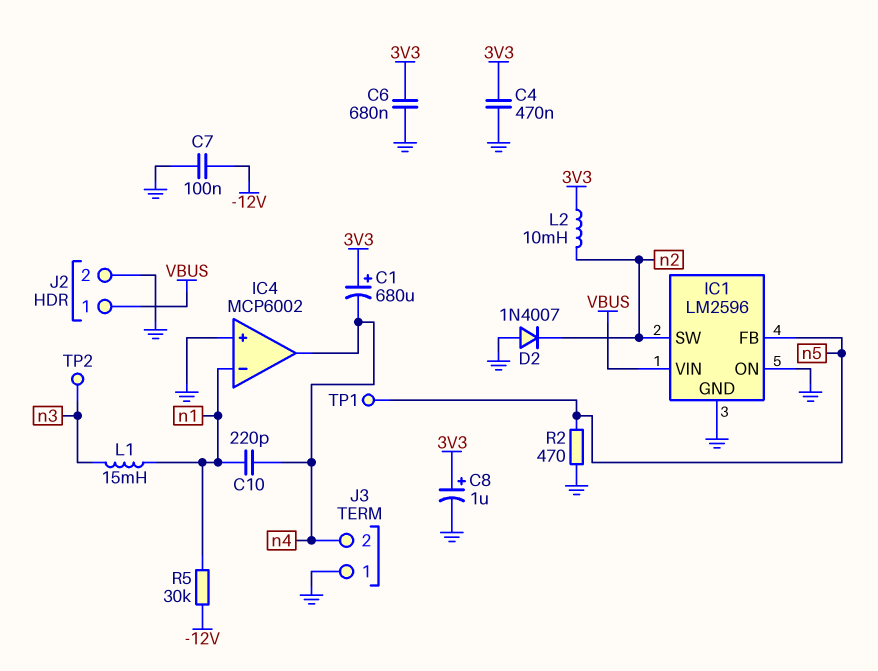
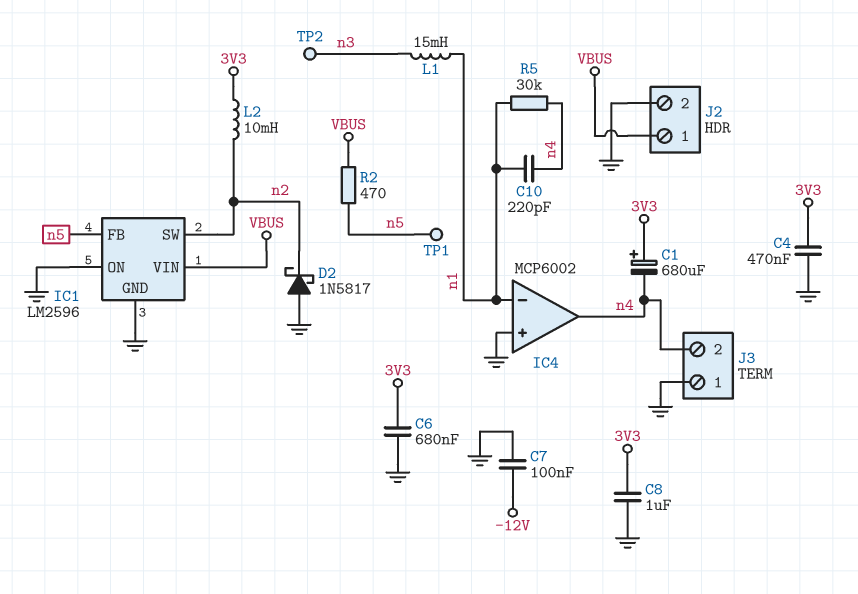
C8: 1uF (plus 3V3, minus GND) -> 1uF (3V3, GND)
D2: diode 1N4007 (A GND, K n2) -> schottky 1N5817 (A GND, K n2)
R2: 470 (GND, n5) -> 470 (VBUS, n5)
R5: 30k (-12V, n1) -> 30k (n1, n4)

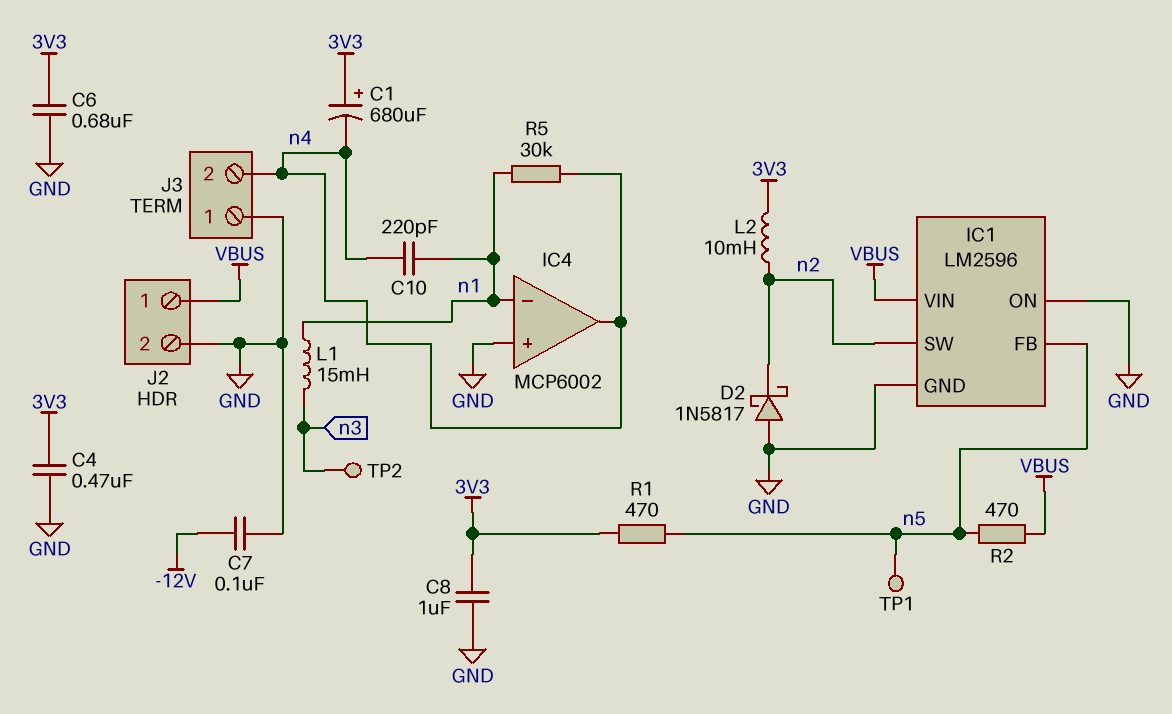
R1: none -> 470 (3V3, n5)

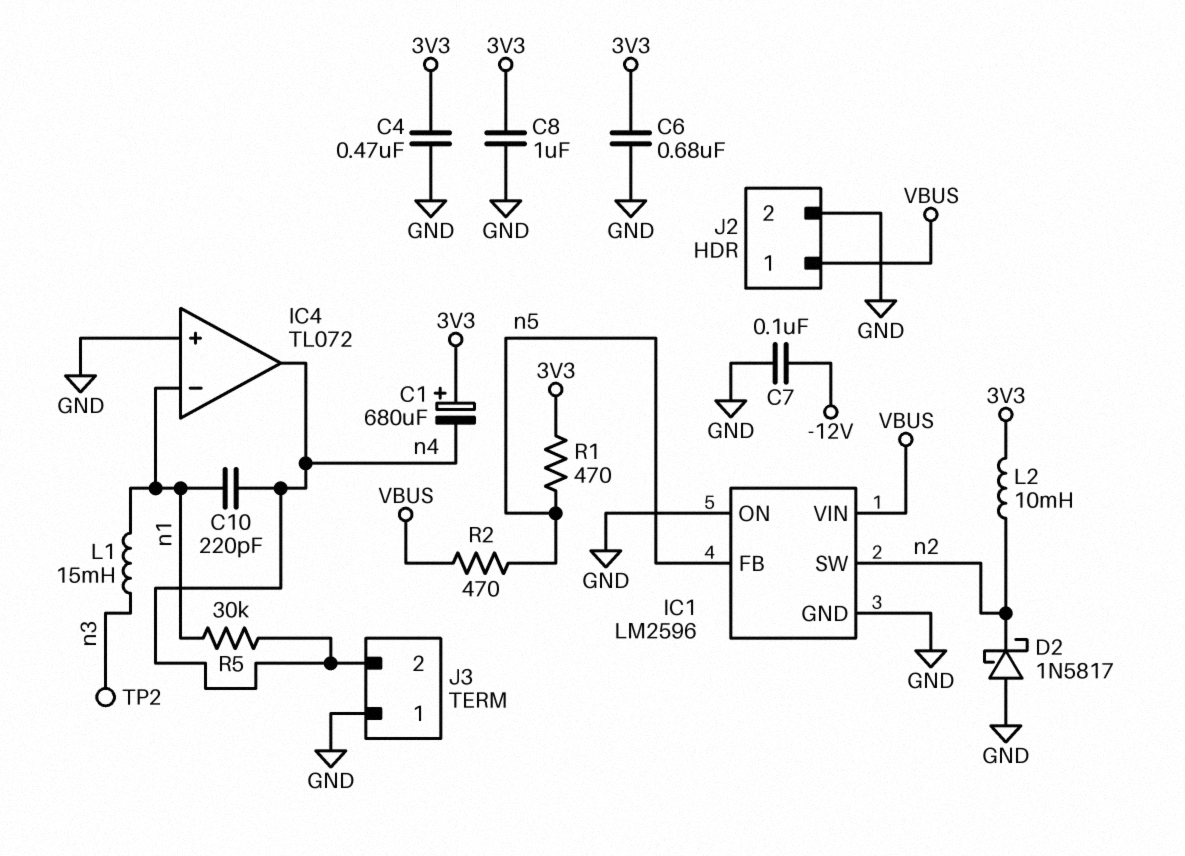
IC4: MCP6002 -> TL072
TP1: test point (n5) -> none

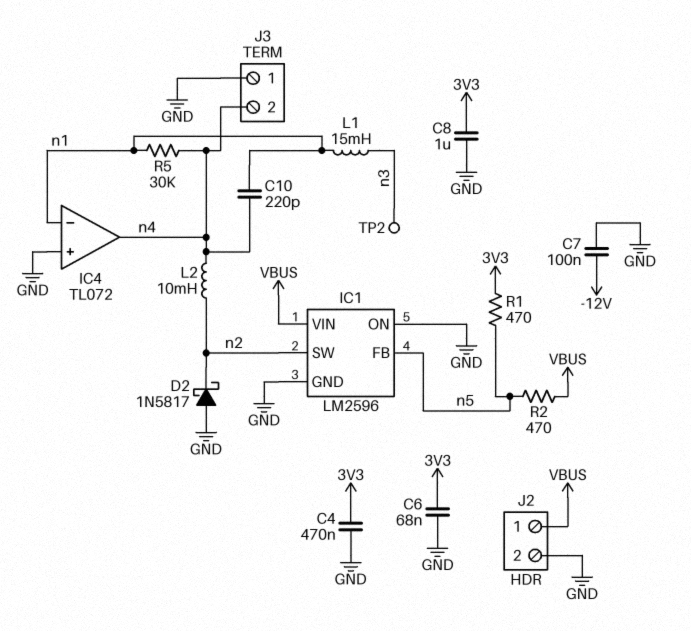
C1: 680uF (plus 3V3, minus n4) -> none
C6: 680nF (3V3, GND) -> 68nF (3V3, GND)
L2: 10mH (3V3, n2) -> 10mH (n2, n4)

